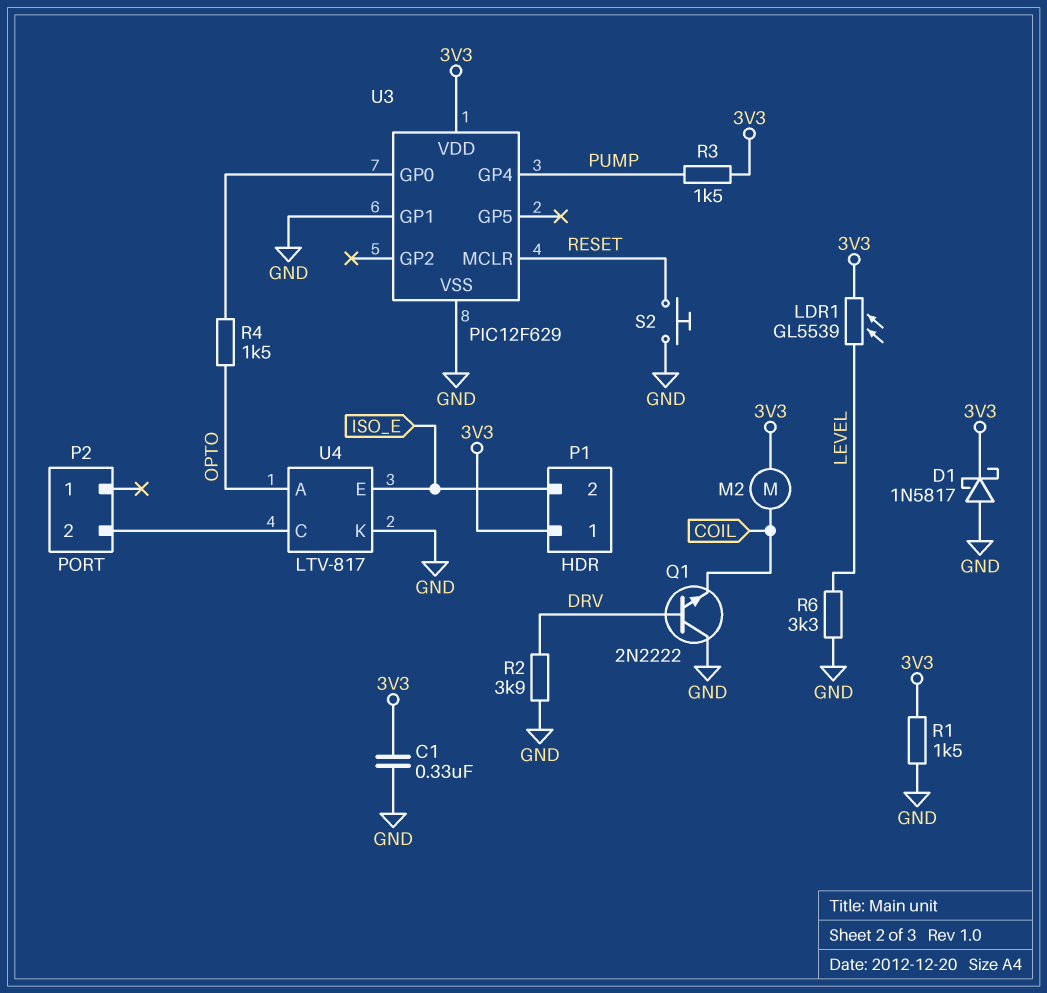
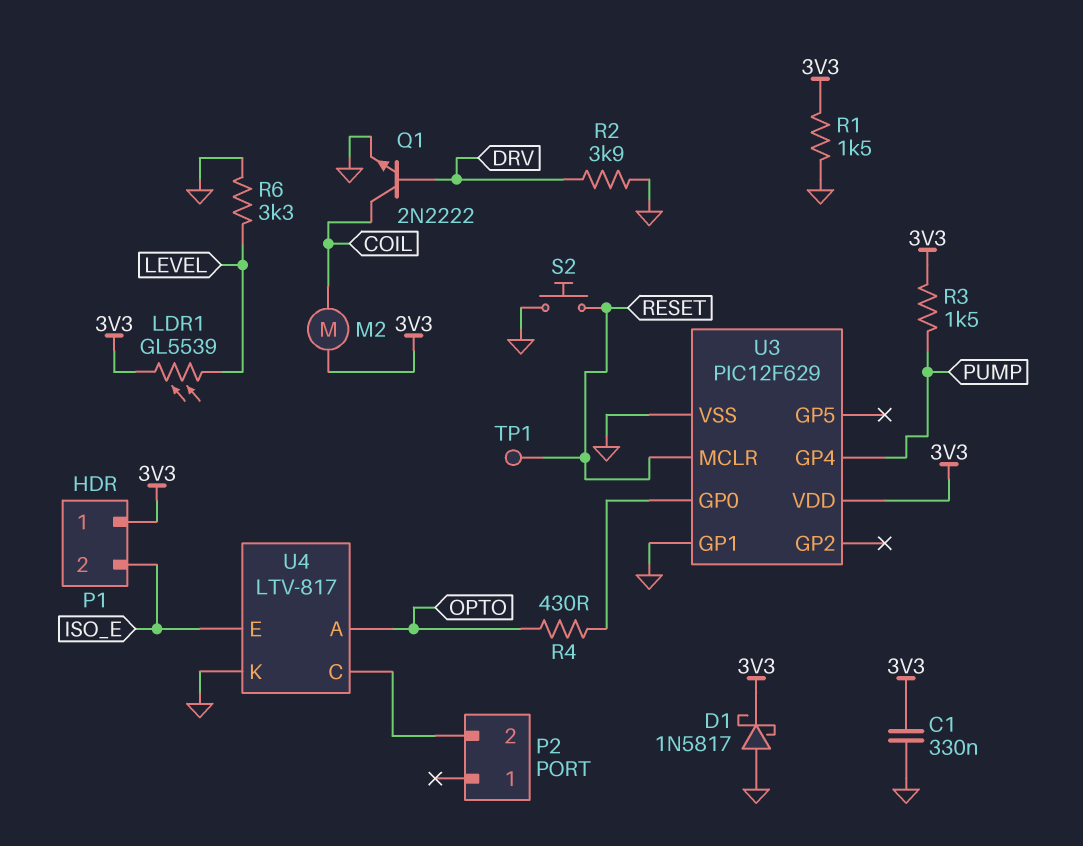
Q1: NPN 2N2222 (B DRV, C GND, E COIL) -> NPN 2N2222 (B DRV, C COIL, E GND)
R4: 1.5k (OPTO, U3/GP0) -> 430 (OPTO, U3/GP0)
TP1: none -> test point (RESET)

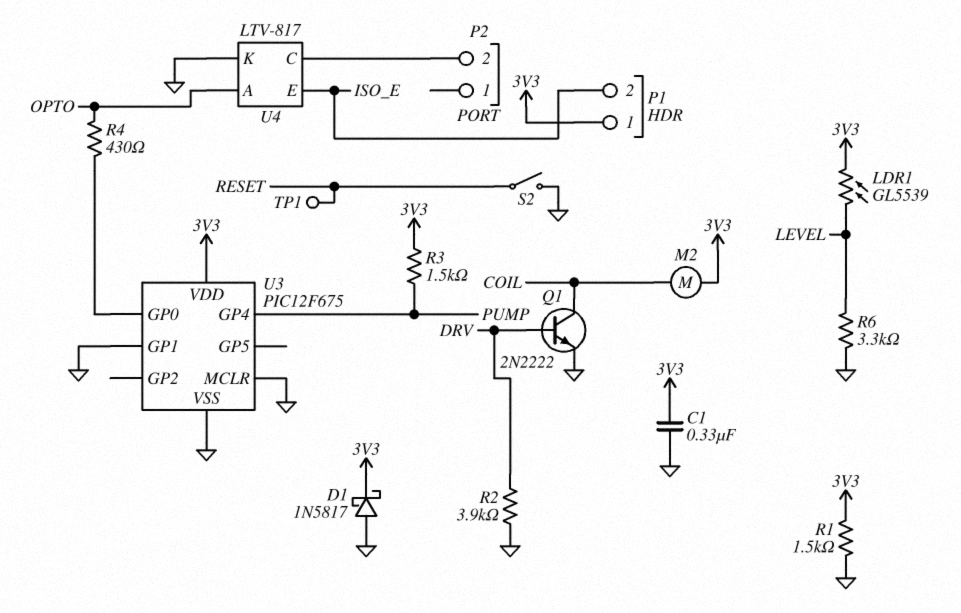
S2: button (GND, RESET) -> switch (GND, RESET)
U3: PIC12F629 -> PIC12F675
U3 pin MCLR: RESET -> GND

